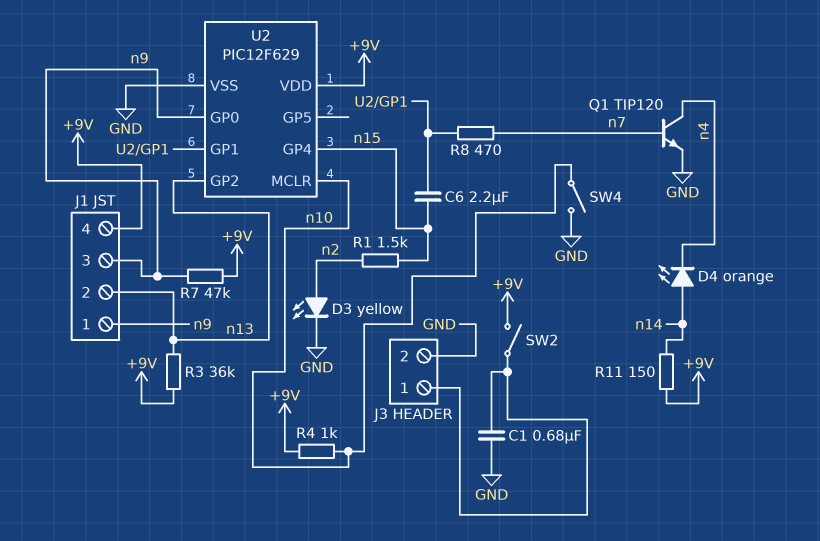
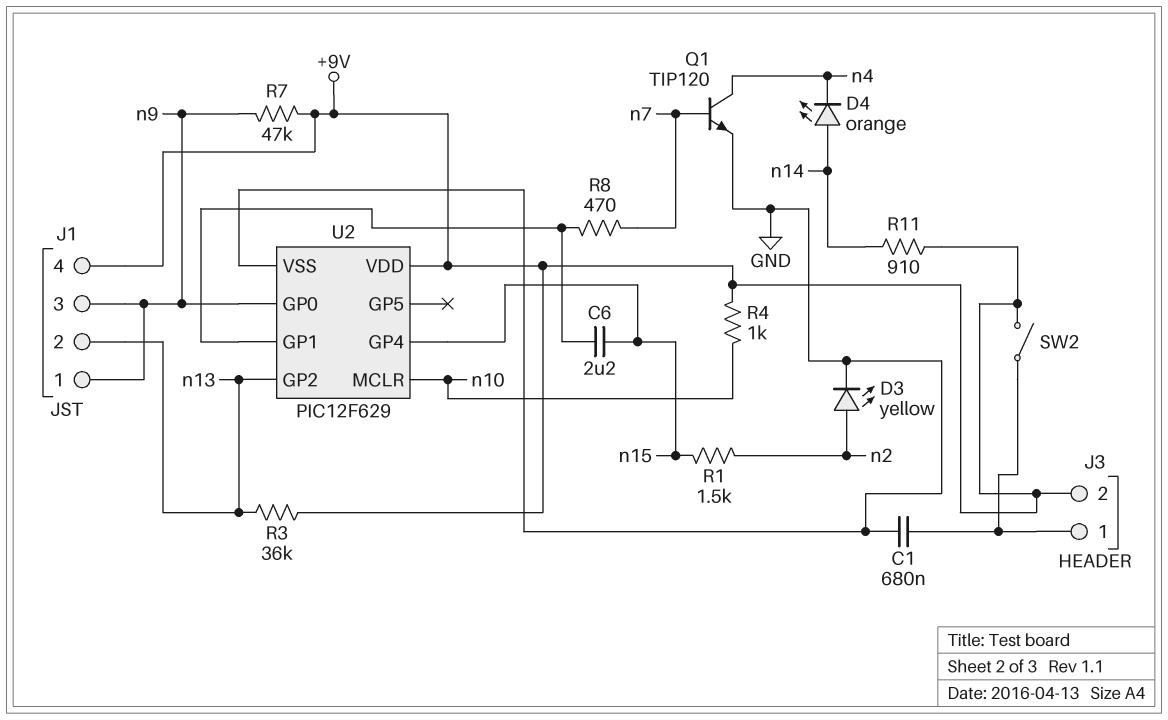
J3 pin 2: GND -> +9V
R11: 150 (+9V, n14) -> 910 (+9V, n14)
SW4: switch (GND, n10) -> none

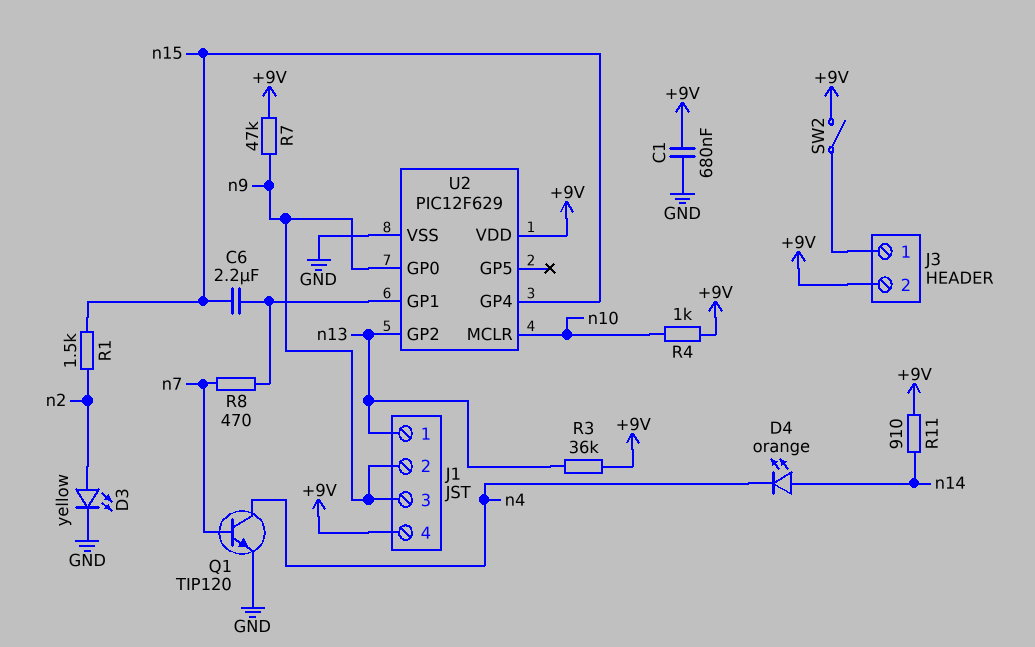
C1: 680nF (GND, J3/1) -> 680nF (+9V, GND)
J1 pin 1: n9 -> n13
J1 pin 2: n13 -> n9

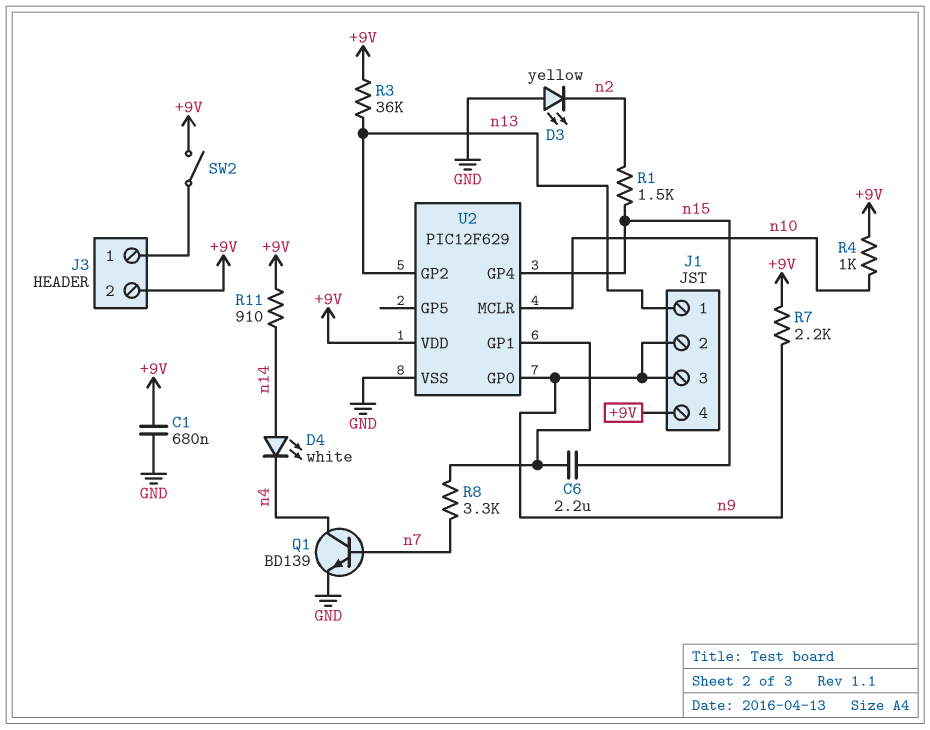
D3: LED yellow (A n2, K GND) -> LED yellow (A GND, K n2)
D4: LED orange (A n14, K n4) -> LED white (A n14, K n4)
Q1: NPN TIP120 (B n7, C n4, E GND) -> NPN BD139 (B n7, C n4, E GND)
R7: 47k (+9V, n9) -> 2.2k (+9V, n9)
R8: 470 (U2/GP1, n7) -> 3.3k (U2/GP1, n7)

